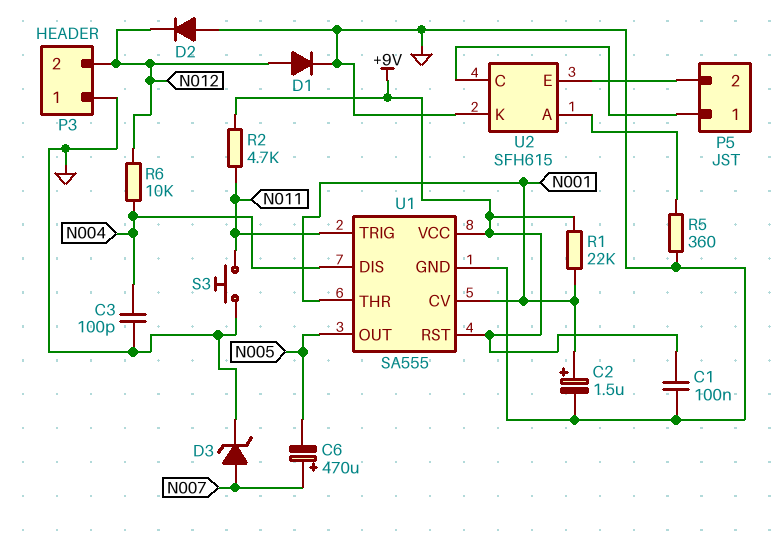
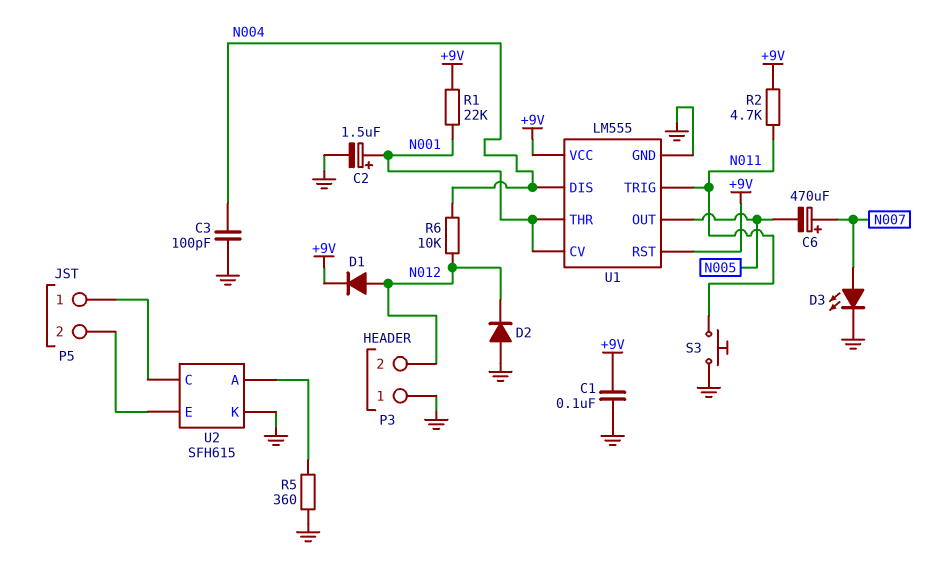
D1: diode (A N012, K GND) -> diode (A N012, K +9V)
D3: zener (A N007, K GND) -> LED (A N007, K GND)
U1: SA555 -> LM555

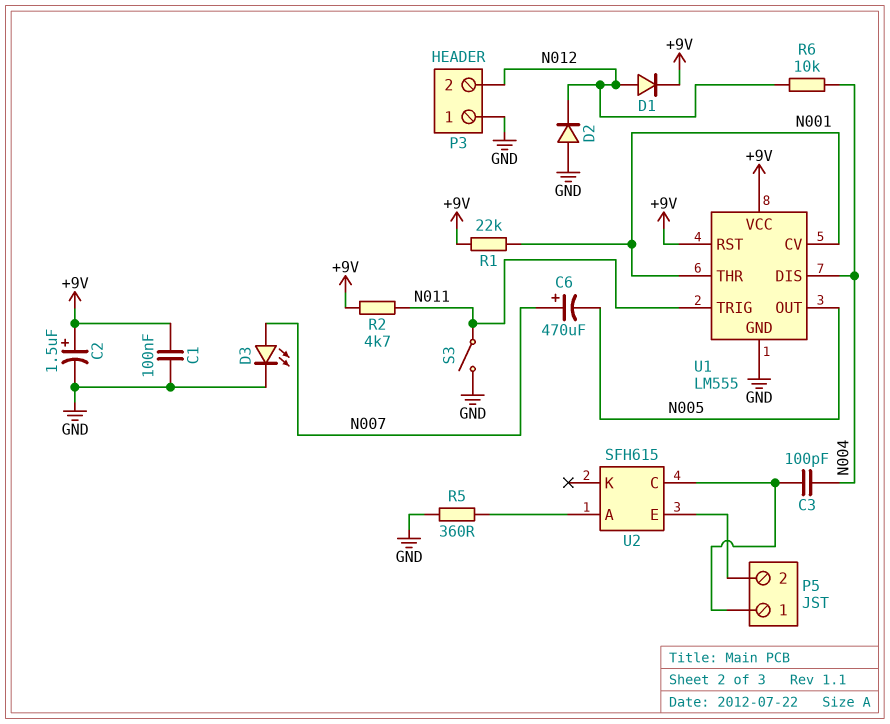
C2: 1.5uF (plus N001, minus GND) -> 1.5uF (plus +9V, minus GND)
C3: 100pF (GND, N004) -> 100pF (N004, P5/1)
S3: button (GND, N011) -> switch (GND, N011)
U2 pin K: GND -> none

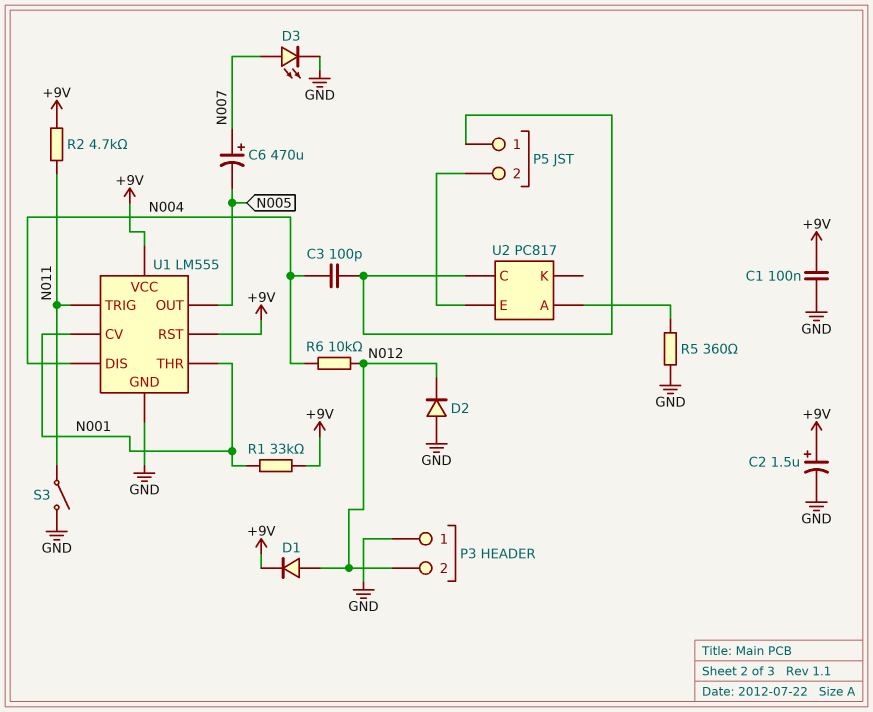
R1: 22k (+9V, N001) -> 33k (+9V, N001)
U2: SFH615 -> PC817

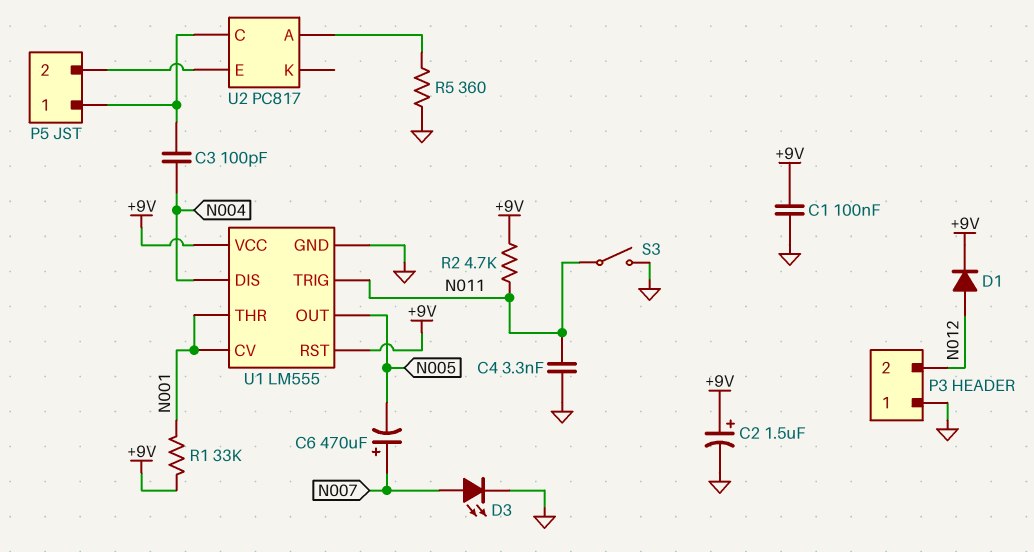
C4: none -> 3.3nF (GND, N011)
D2: diode (A GND, K N012) -> none
R6: 10k (N004, N012) -> none

